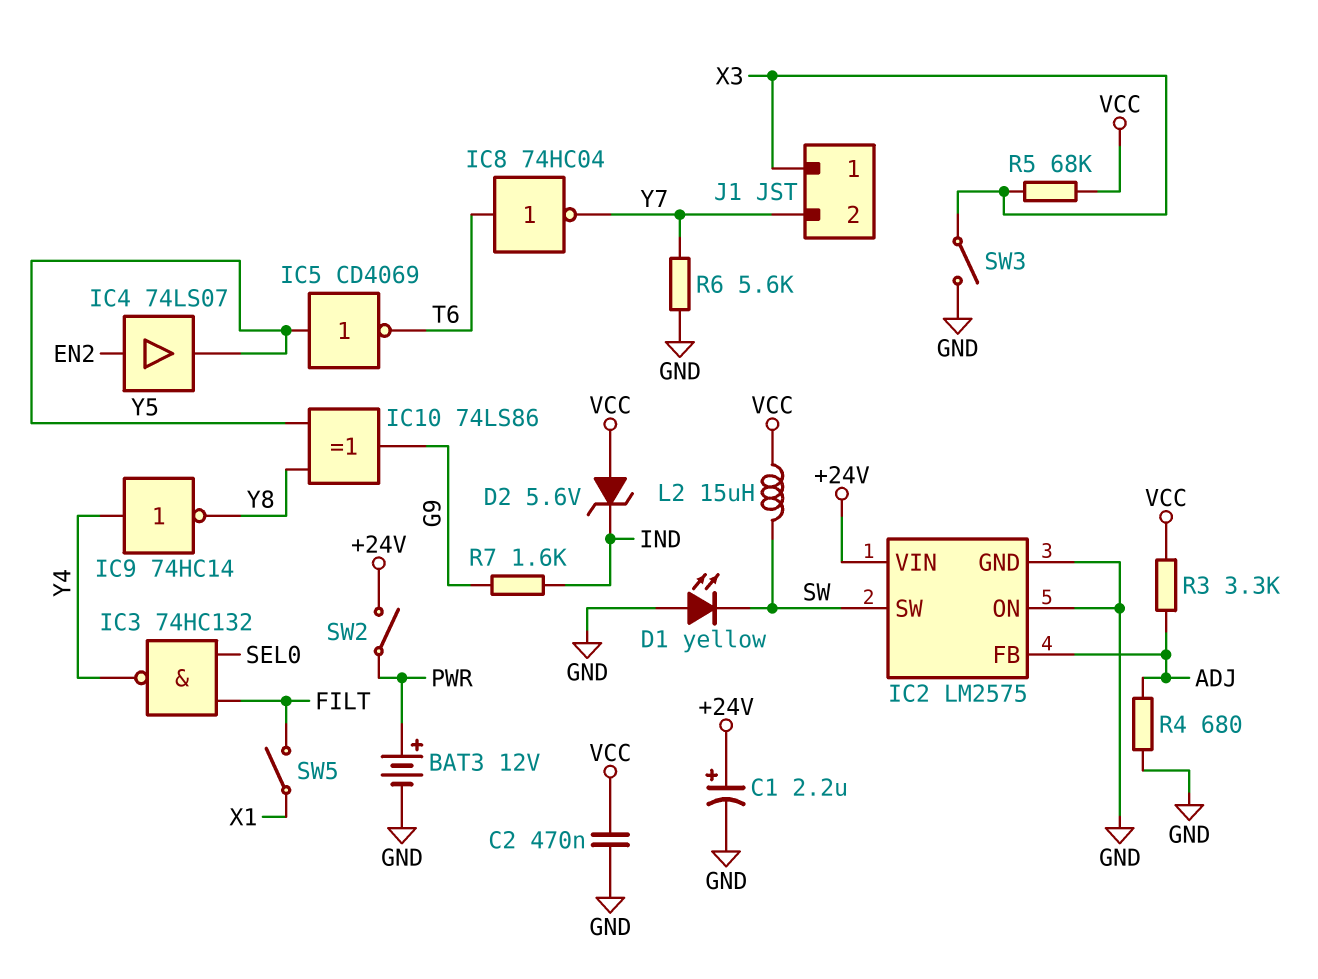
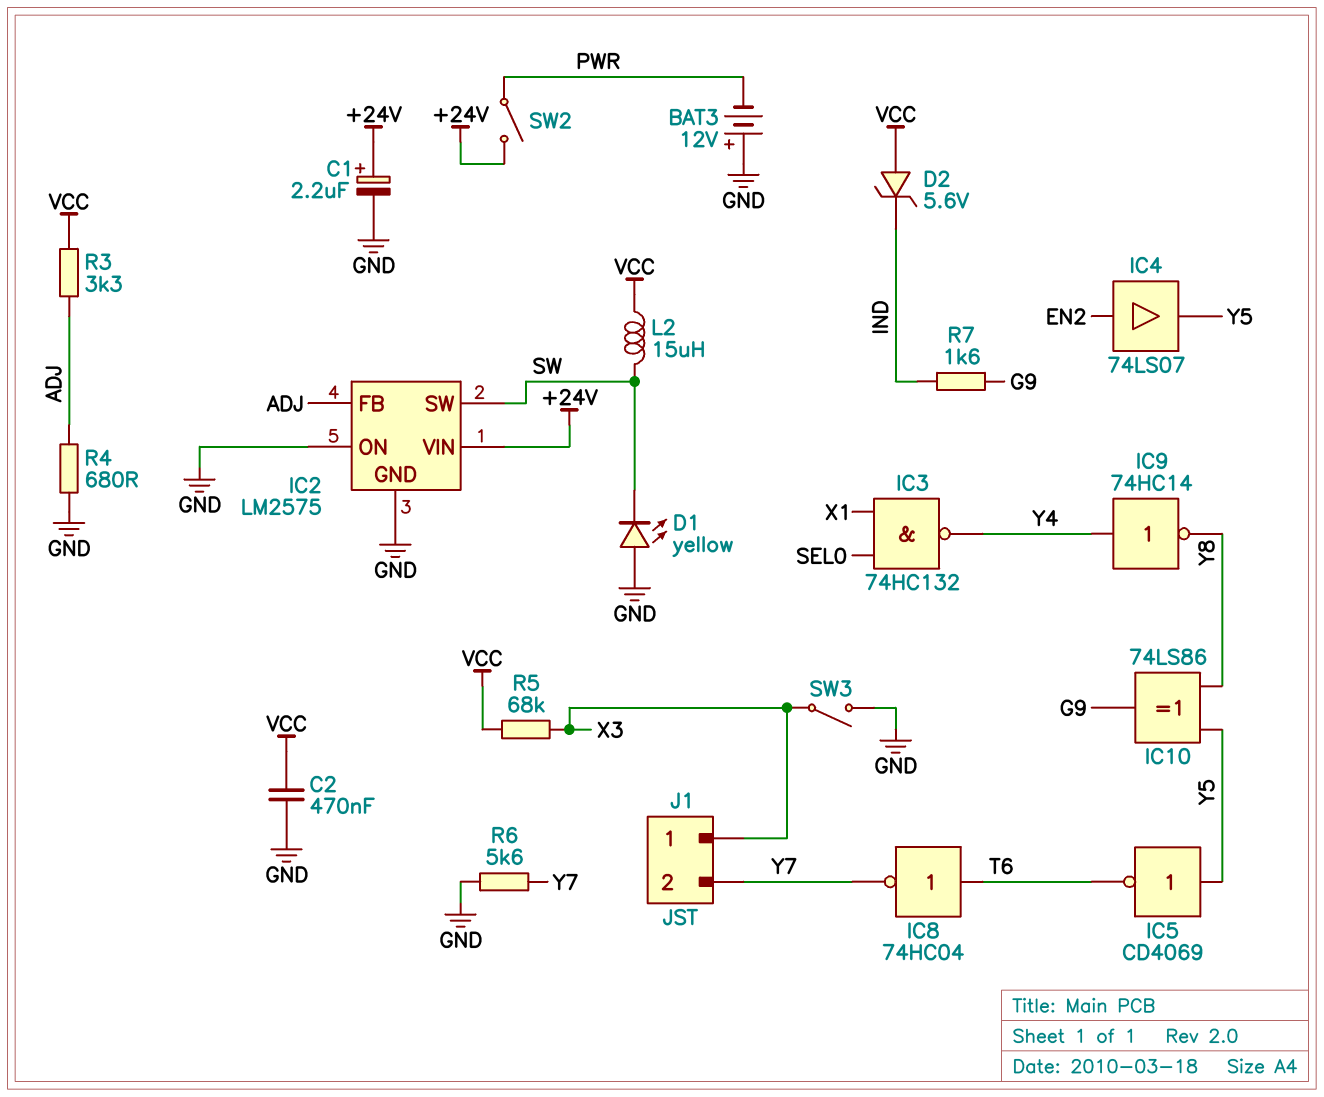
BAT3: 12V (plus PWR, minus GND) -> 12V (plus GND, minus PWR)
IC3: NAND 74HC132 (in FILT, in SEL0, out Y4) -> NAND 74HC132 (in SEL0, in X1, out Y4)
SW5: switch (FILT, X1) -> none

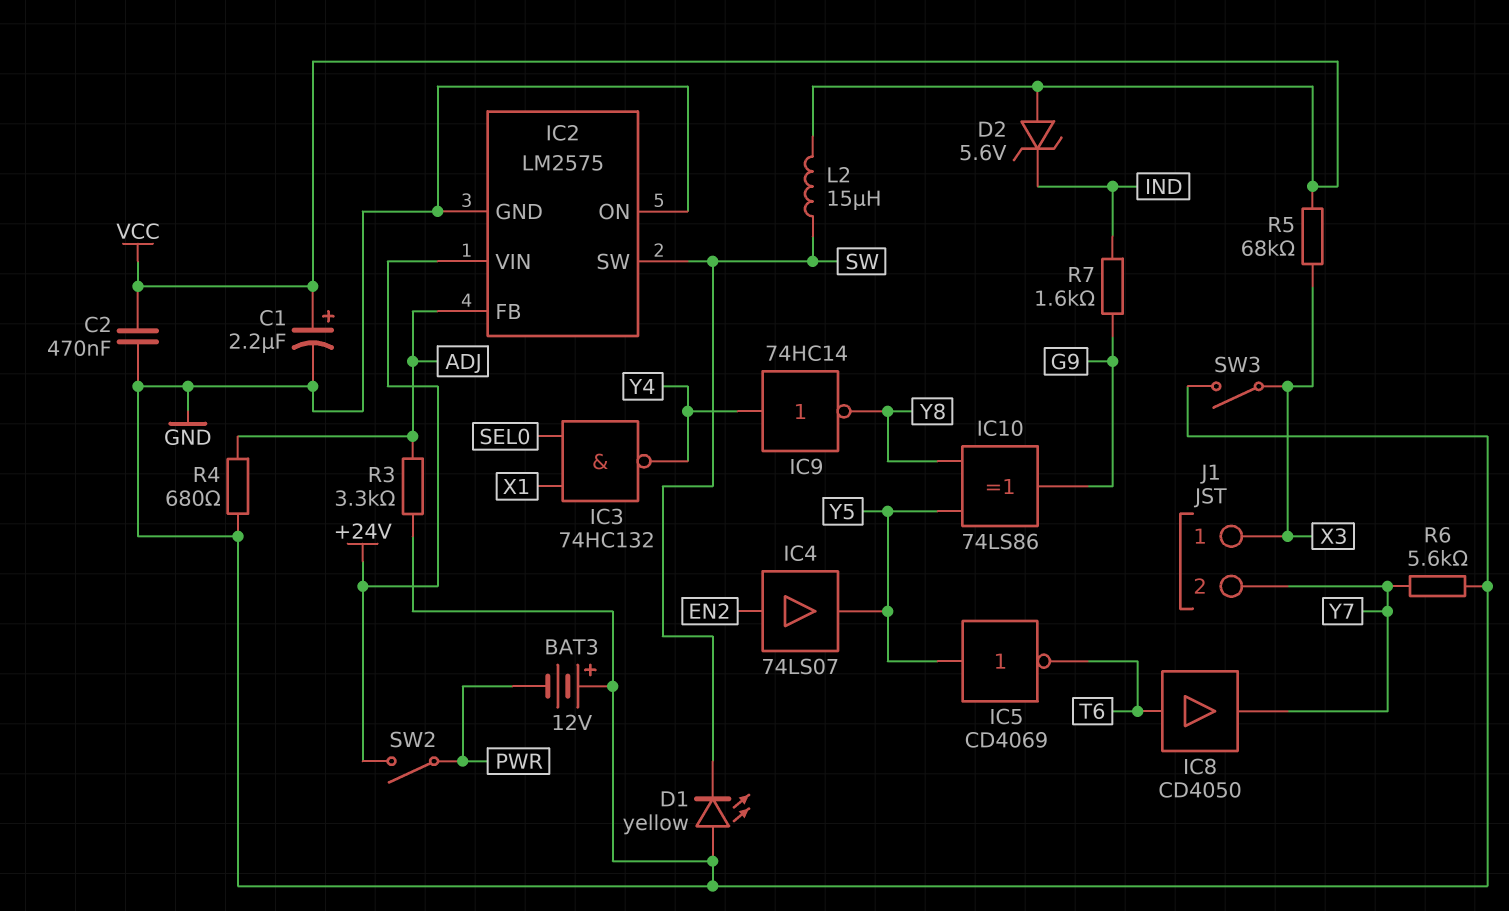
C1: 2.2uF (plus +24V, minus GND) -> 2.2uF (plus VCC, minus GND)
IC8: NOT 74HC04 (in T6, out Y7) -> buffer CD4050 (in T6, out Y7)
R3: 3.3k (ADJ, VCC) -> 3.3k (ADJ, GND)

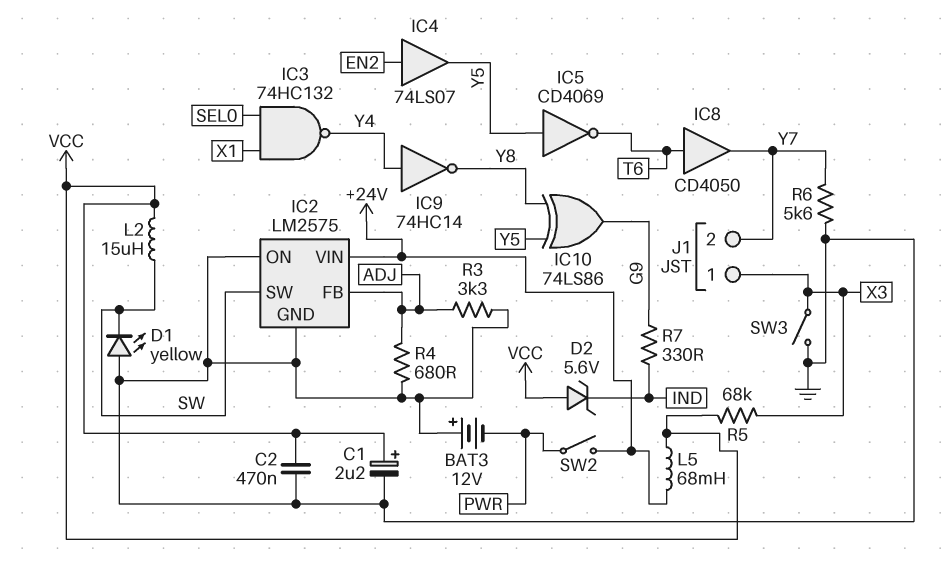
L5: none -> 68mH (+24V, VCC)
R7: 1.6k (G9, IND) -> 330 (G9, IND)

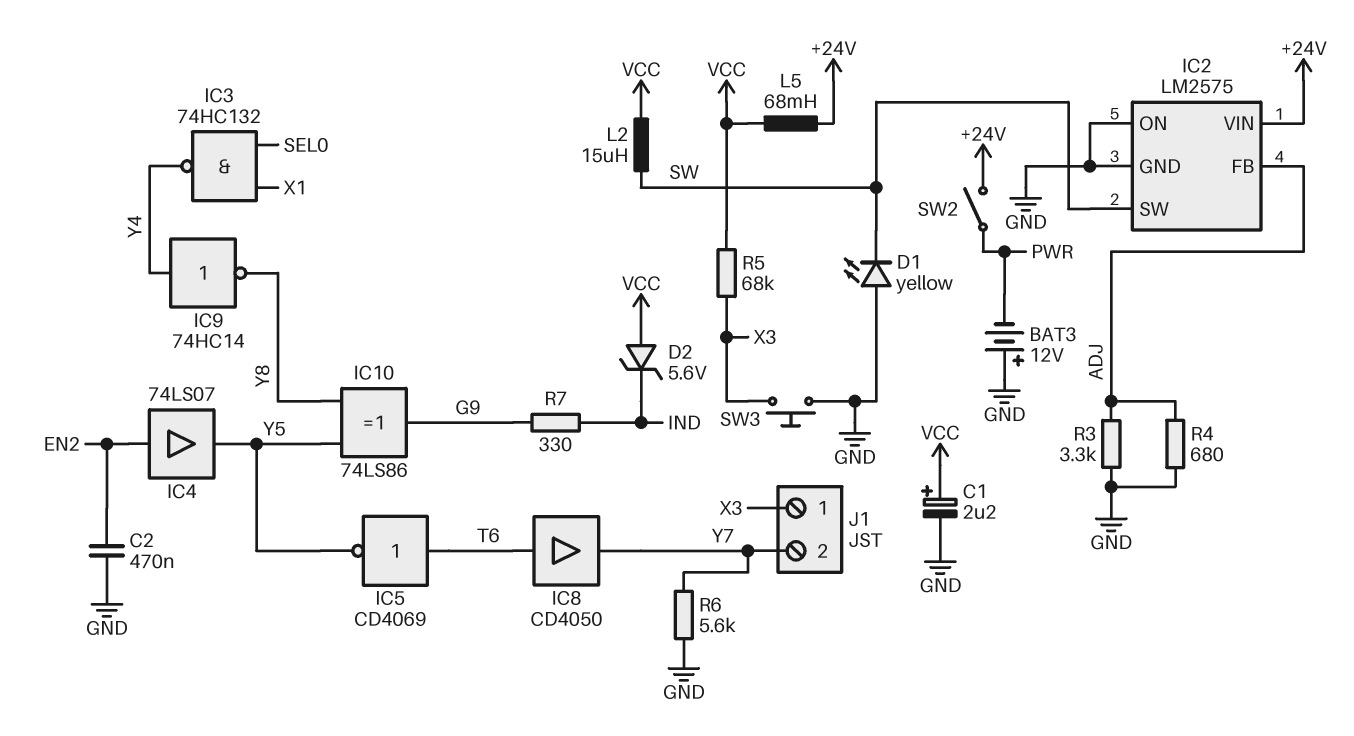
C2: 470nF (GND, VCC) -> 470nF (EN2, GND)
IC5: NOT CD4069 (in Y5, out T6) -> NOT CD4069 (in T6, out Y5)
SW3: switch (GND, X3) -> button (GND, X3)

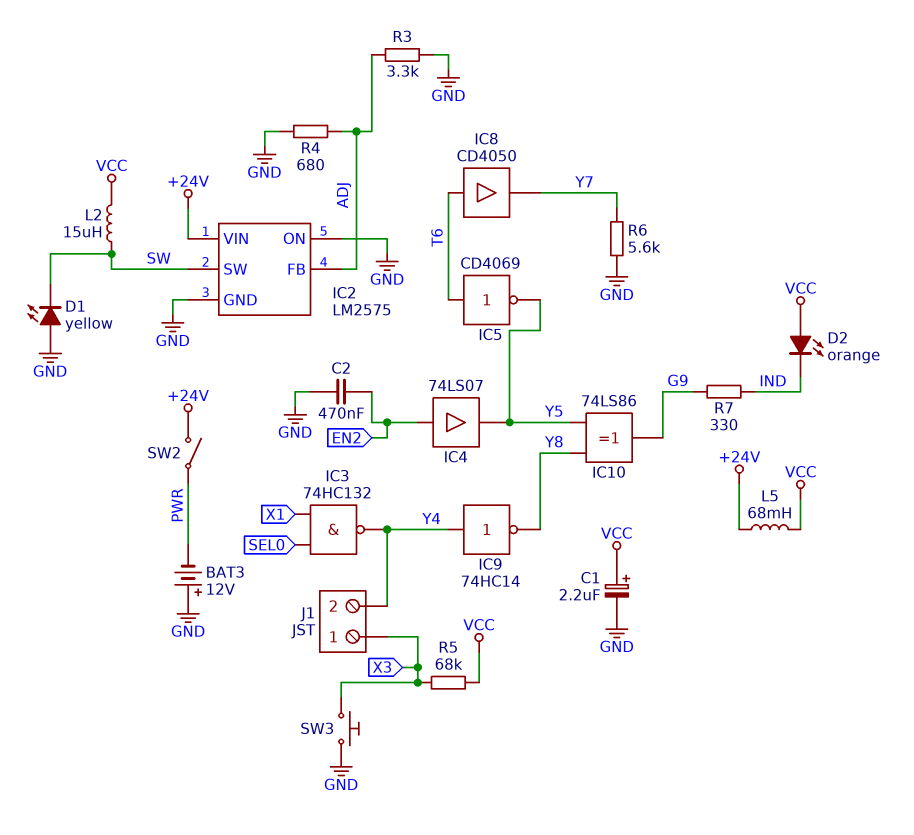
D2: zener 5.6V (A VCC, K IND) -> LED orange (A VCC, K IND)
J1 pin 2: Y7 -> Y4

